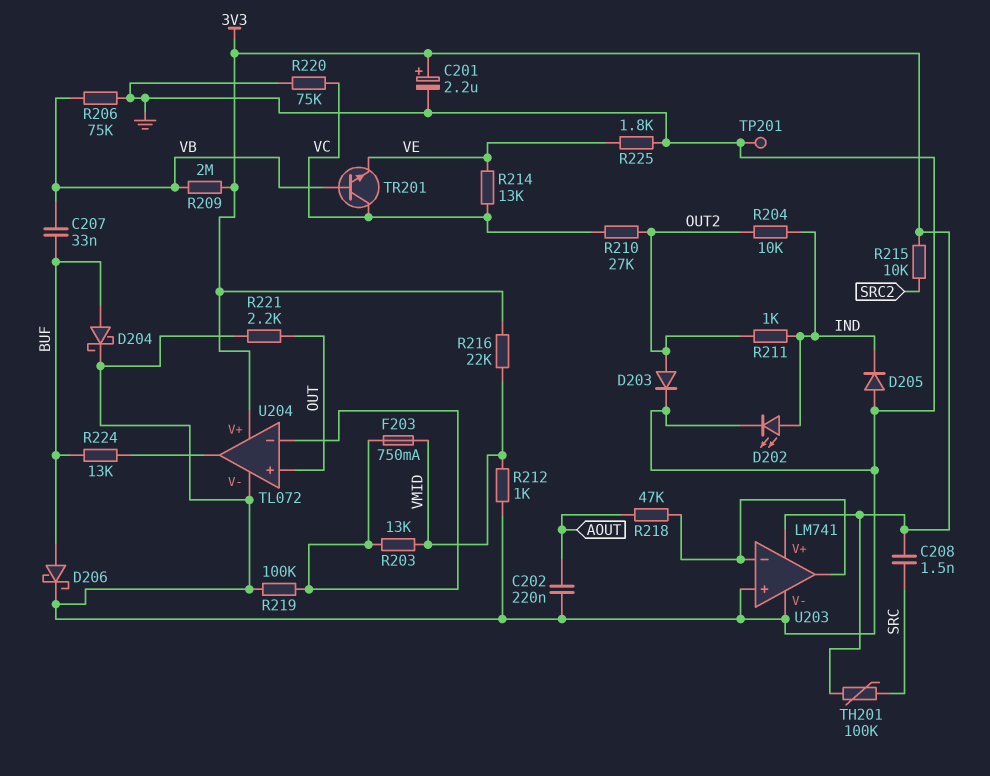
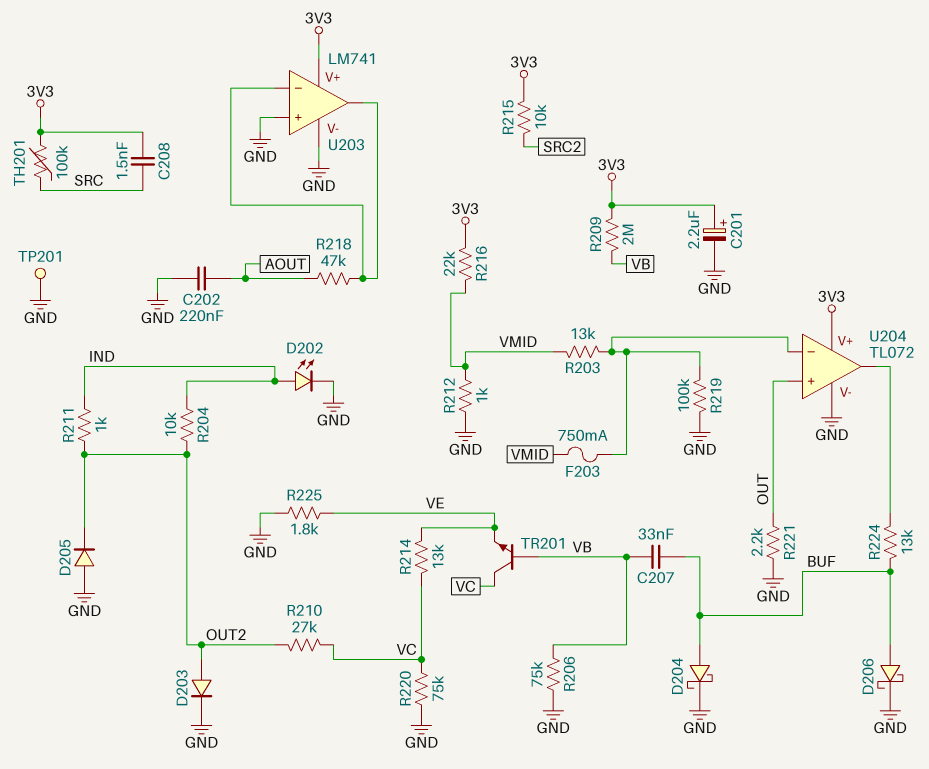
D205: diode (A GND, K IND) -> diode (A GND, K OUT2)

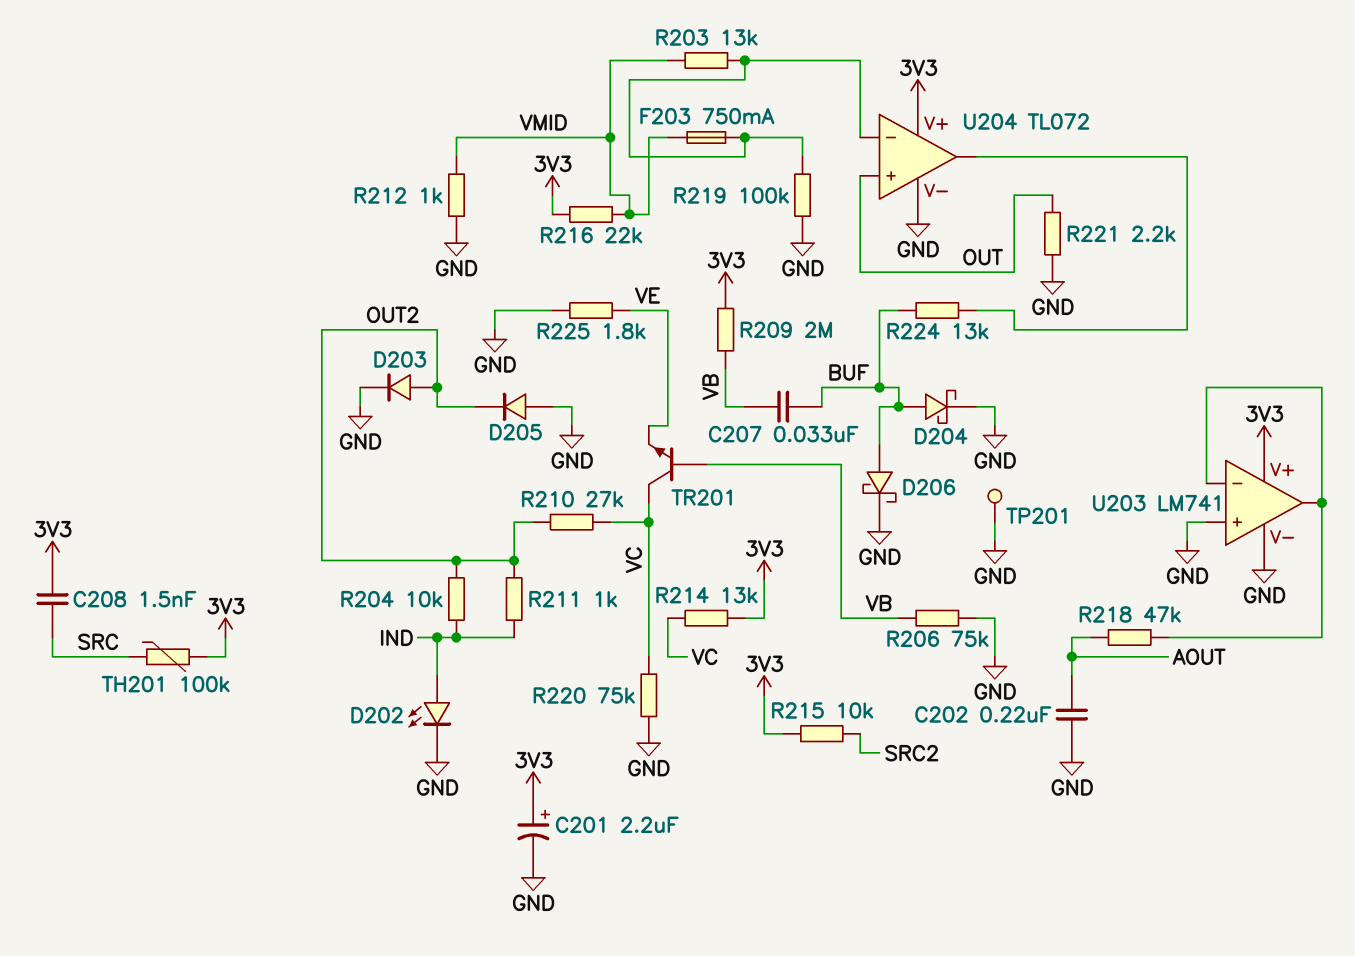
R214: 13k (VC, VE) -> 13k (3V3, VC)

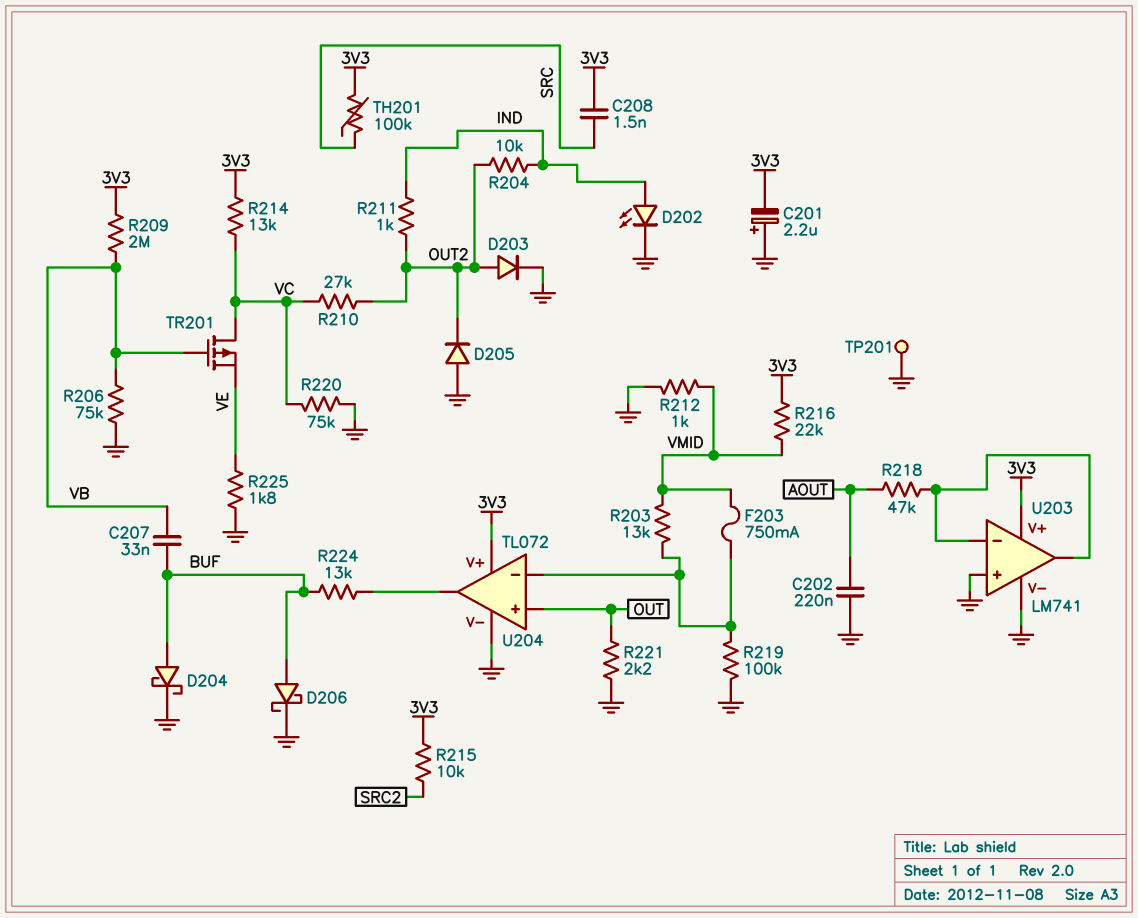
C201: 2.2uF (plus 3V3, minus GND) -> 2.2uF (plus GND, minus 3V3)
TR201: NPN (B VB, C VC, E VE) -> PMOS (G VB, D VC, S VE)

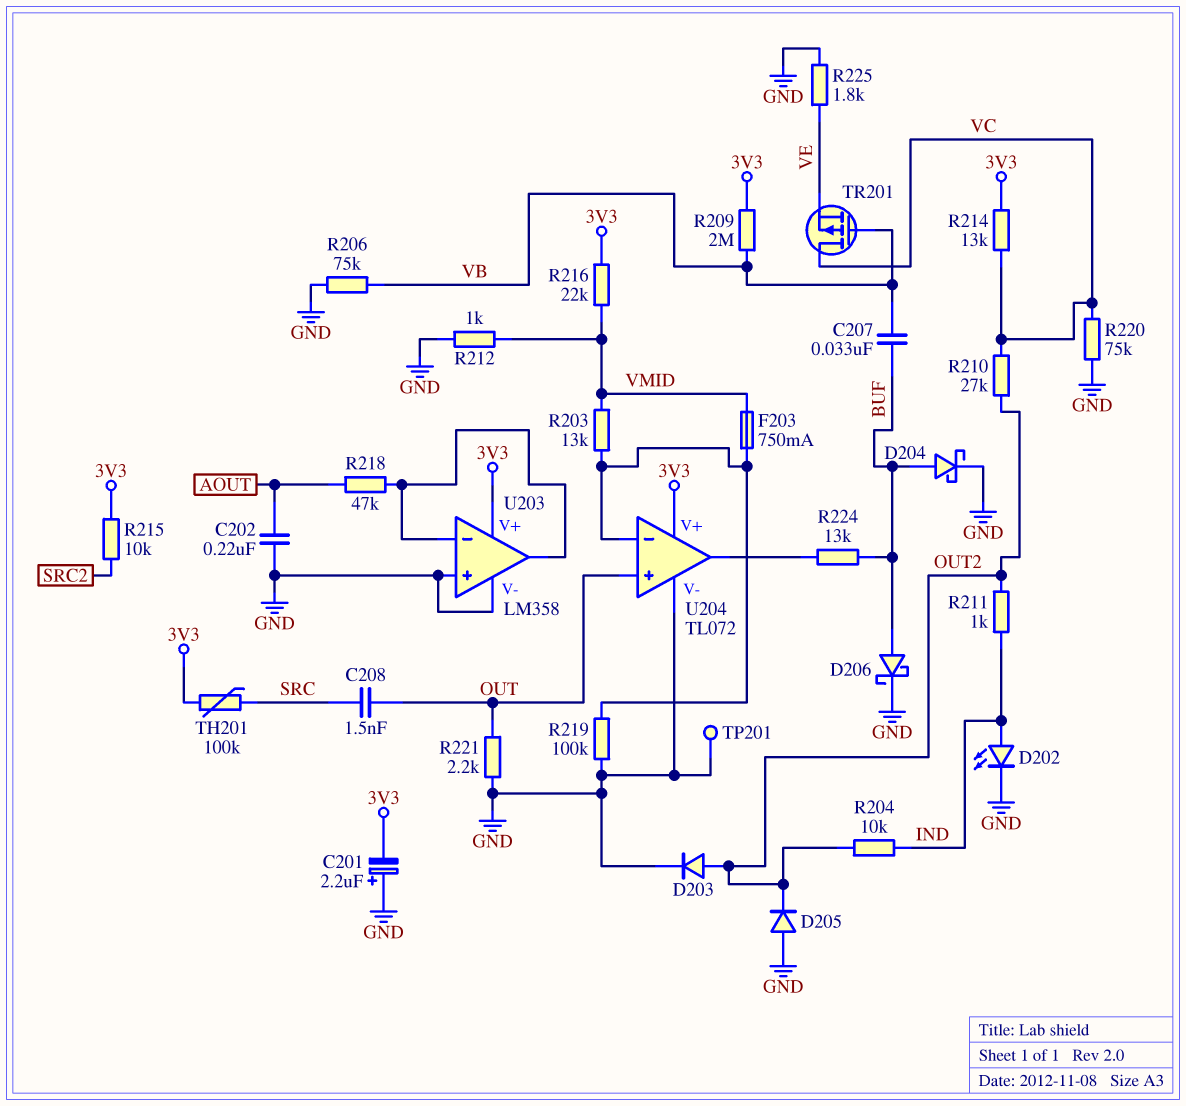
C208: 1.5nF (3V3, SRC) -> 1.5nF (OUT, SRC)
U203: LM741 -> LM358

